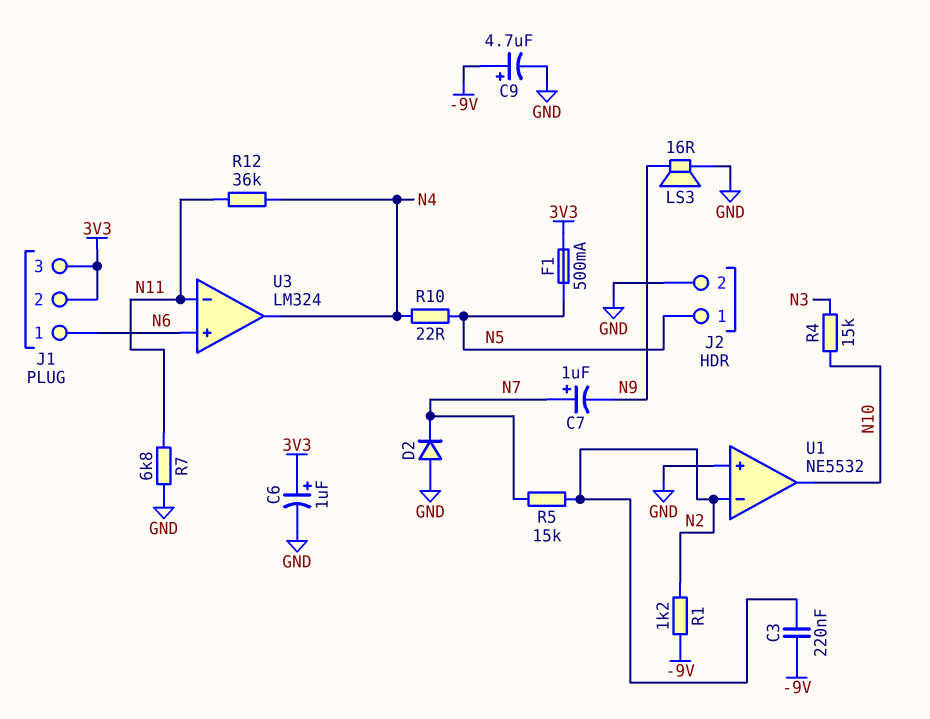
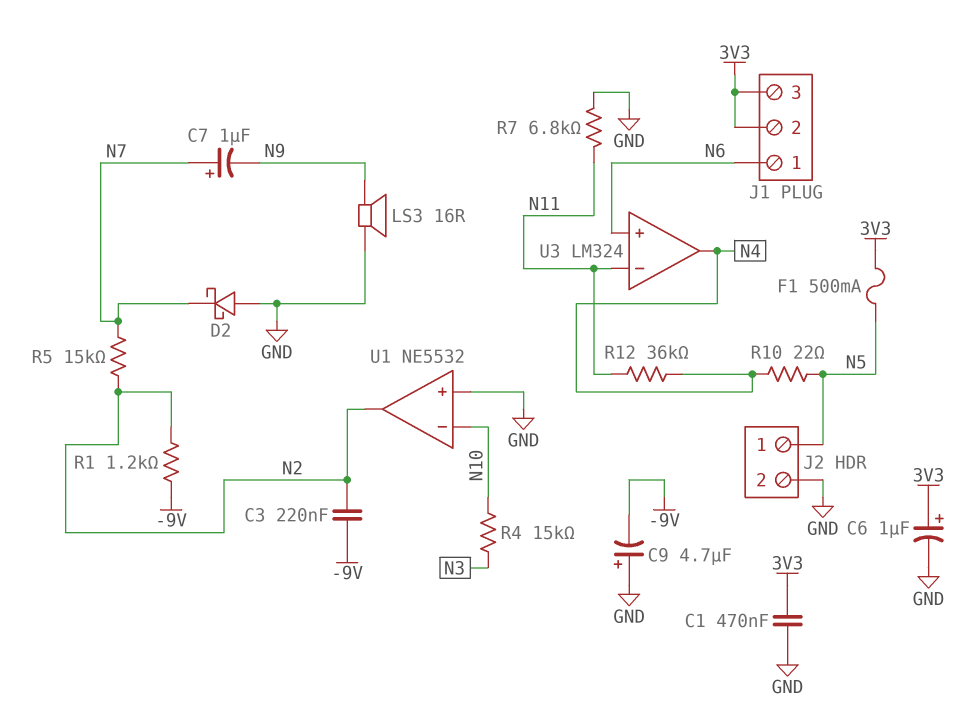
C1: none -> 470nF (3V3, GND)
C9: 4.7uF (plus -9V, minus GND) -> 4.7uF (plus GND, minus -9V)
D2: diode (A GND, K N7) -> schottky (A GND, K N7)
U1 pin in-: N2 -> N10
U1 pin out: N10 -> N2

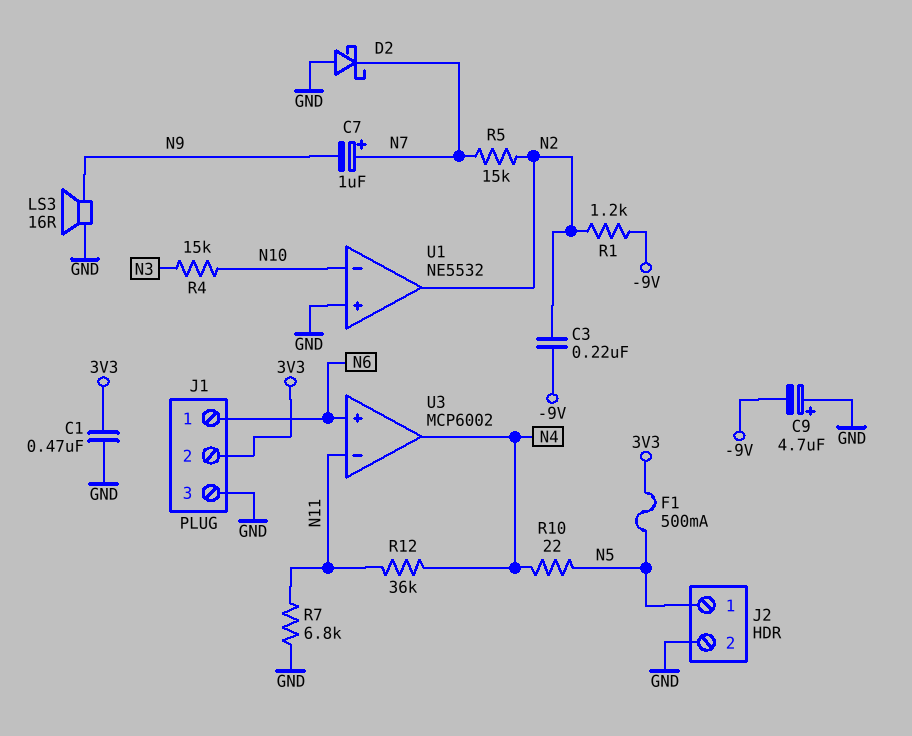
C6: 1uF (plus 3V3, minus GND) -> none
J1 pin 3: 3V3 -> GND
U3: LM324 -> MCP6002

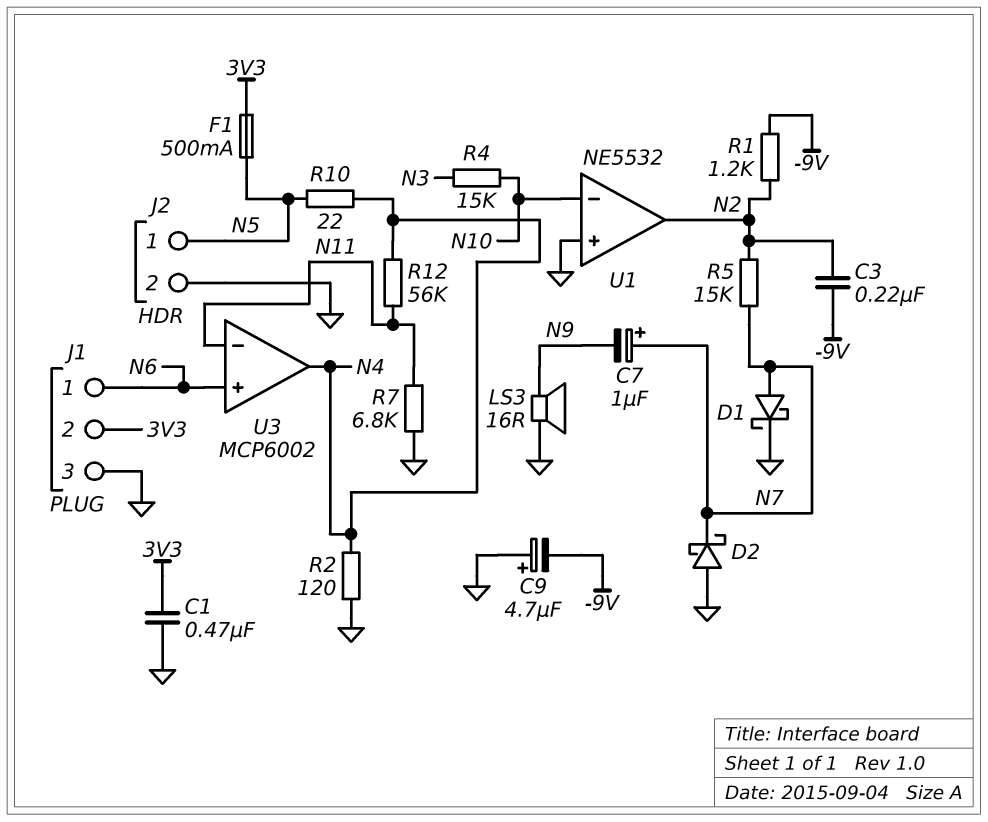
D1: none -> schottky (A N7, K GND)
R2: none -> 120 (GND, N4)
R12: 36k (N4, N11) -> 56k (N4, N11)

